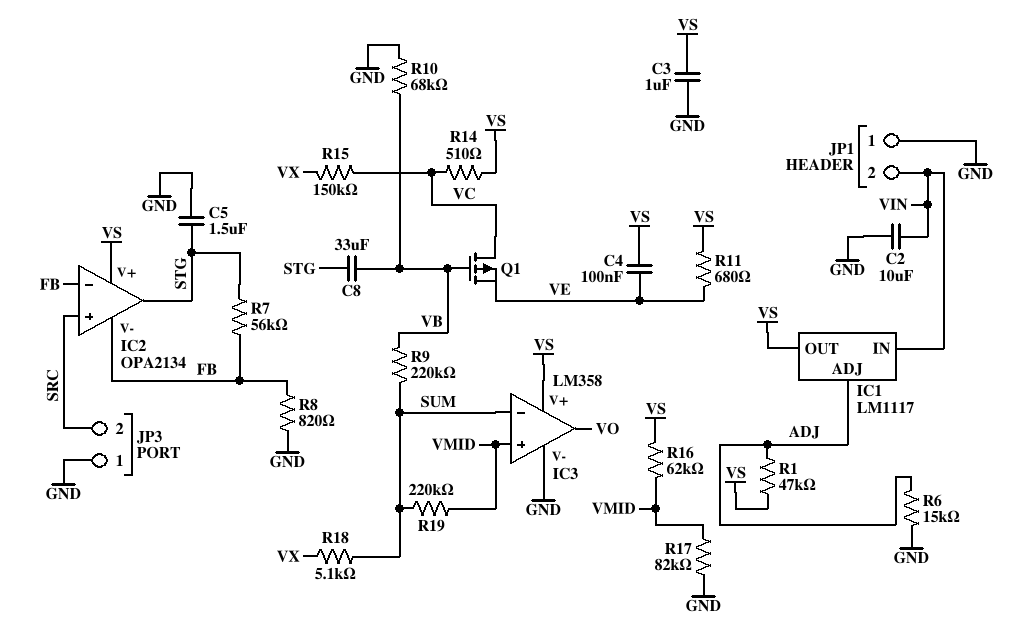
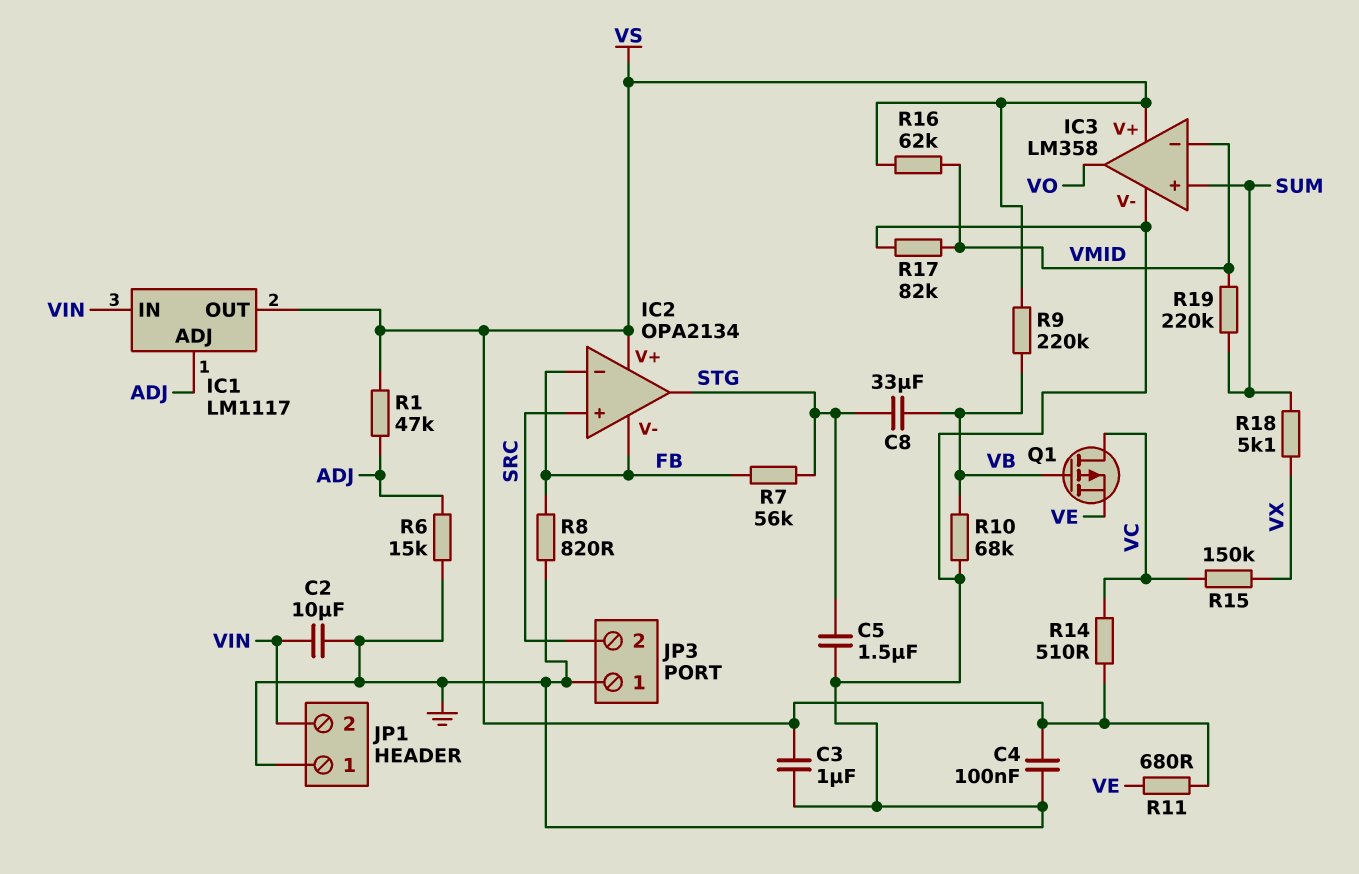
C4: 100nF (VE, VS) -> 100nF (GND, VS)
IC3 pin in+: VMID -> SUM
IC3 pin in-: SUM -> VMID
R9: 220k (SUM, VB) -> 220k (VB, VS)

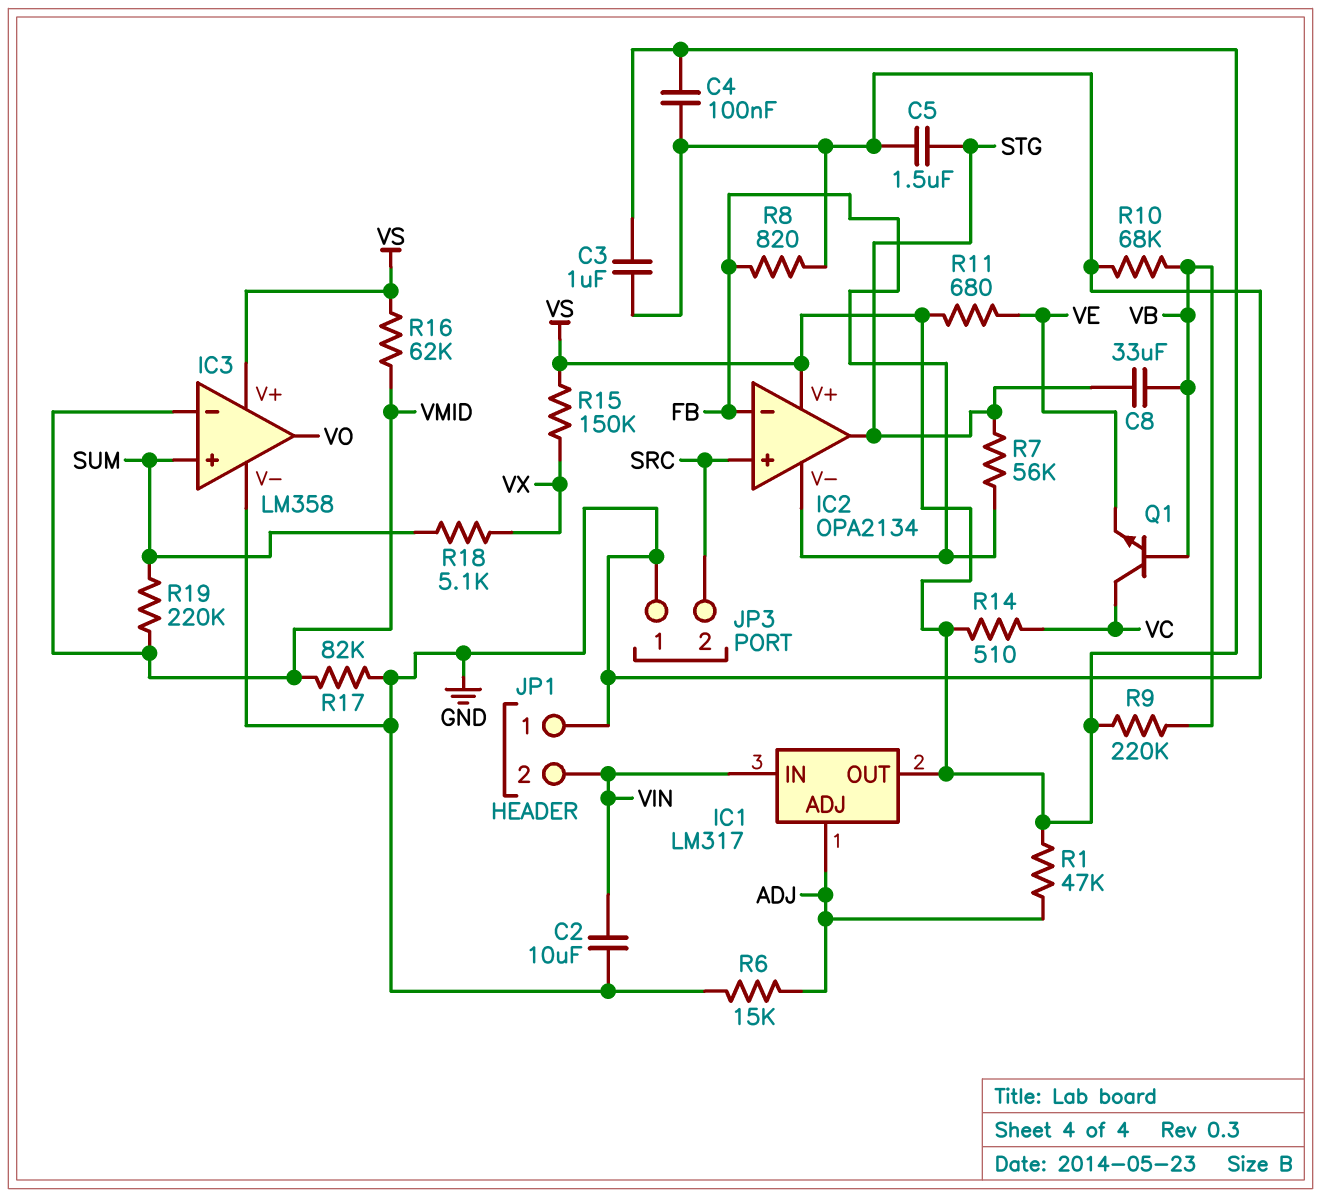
IC1: LM1117 -> LM317
Q1: PMOS (G VB, D VC, S VE) -> NPN (B VB, C VC, E VE)
R15: 150k (VC, VX) -> 150k (VS, VX)

